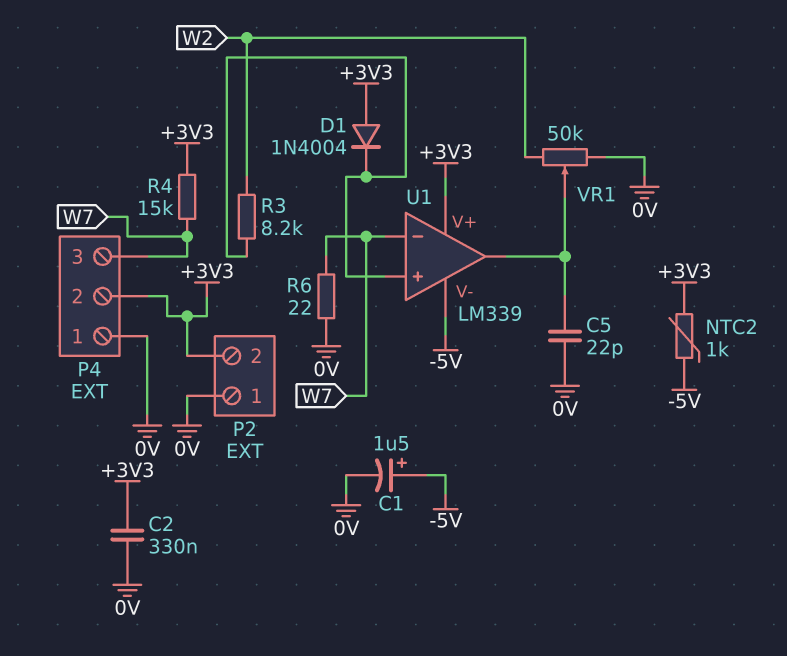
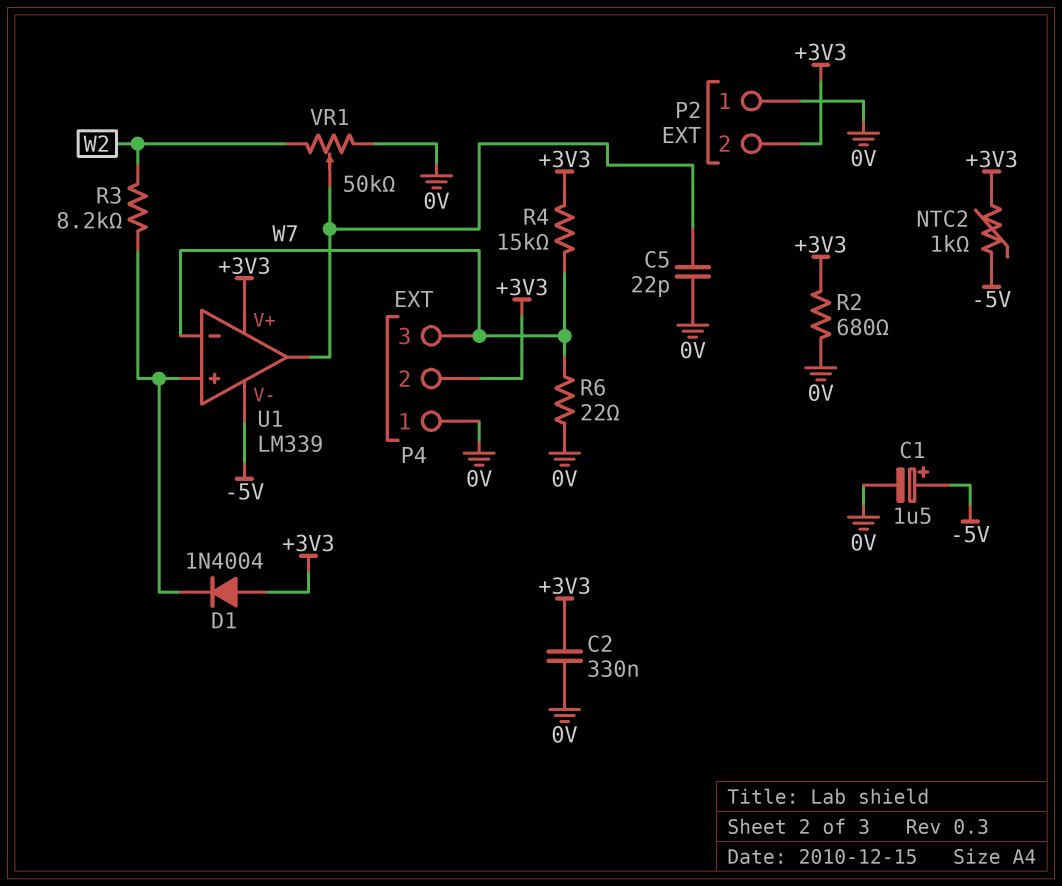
R2: none -> 680 (+3V3, 0V)

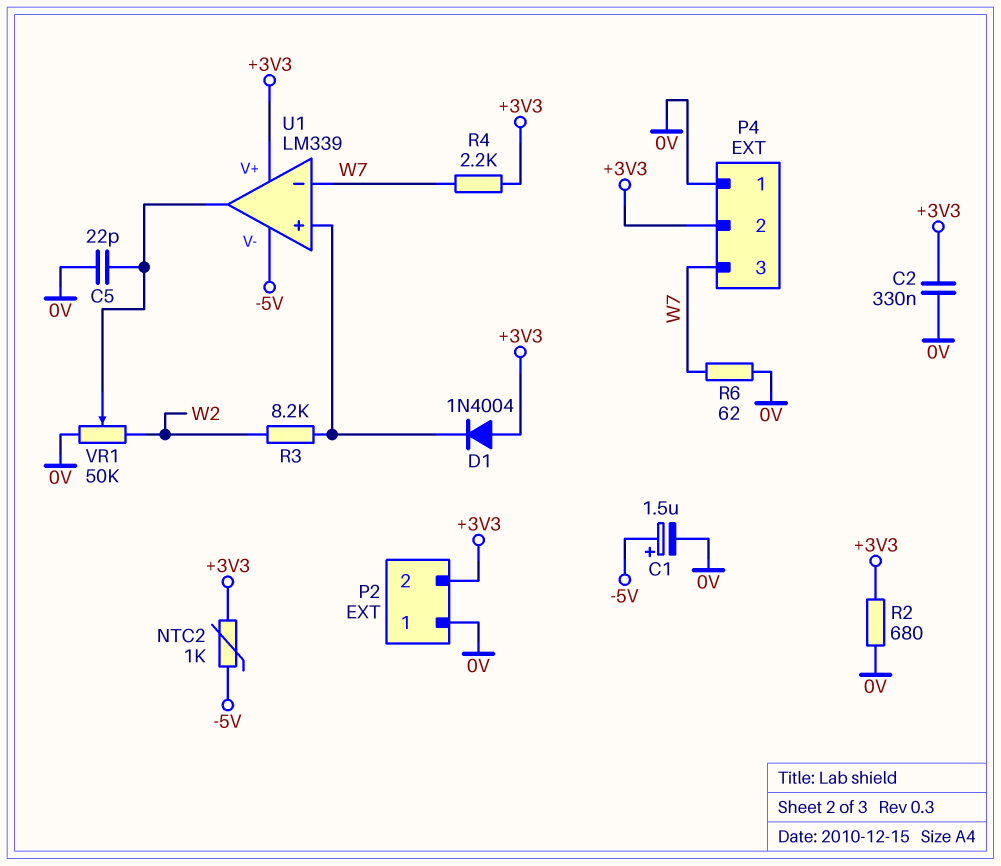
R4: 15k (+3V3, W7) -> 2.2k (+3V3, W7)
R6: 22 (0V, W7) -> 62 (0V, W7)

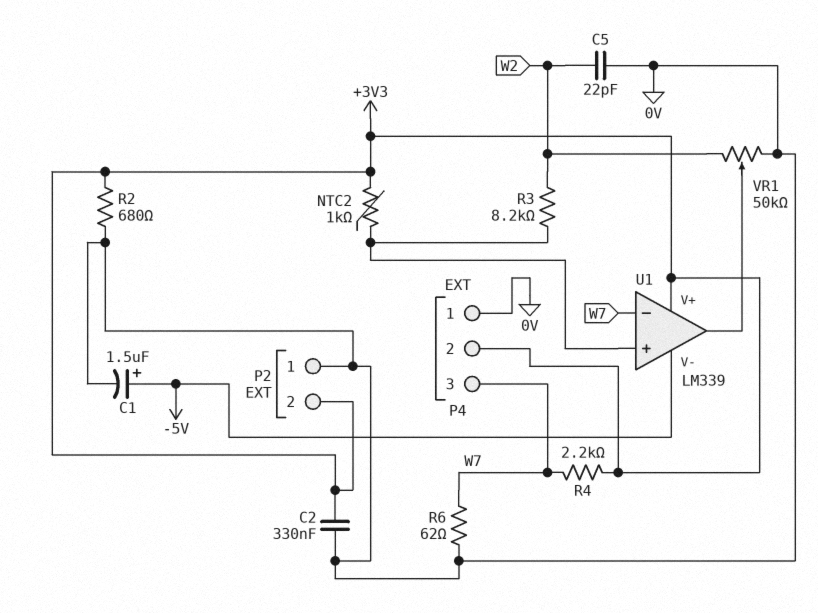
C5: 22pF (0V, U1/out) -> 22pF (0V, W2)
D1: diode 1N4004 (A +3V3, K U1/in+) -> none
NTC2: 1k (+3V3, -5V) -> 1k (+3V3, U1/in+)

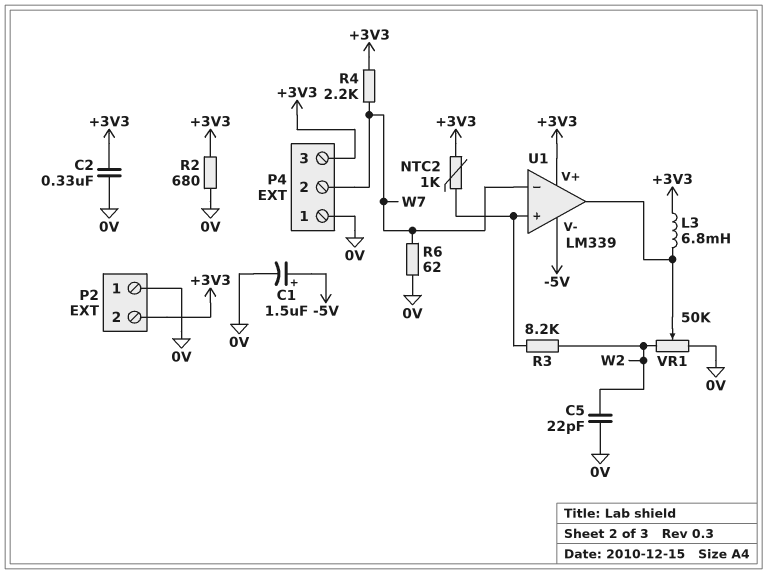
L3: none -> 6.8mH (+3V3, U1/out)
P4 pin 2: +3V3 -> W7
P4 pin 3: W7 -> +3V3

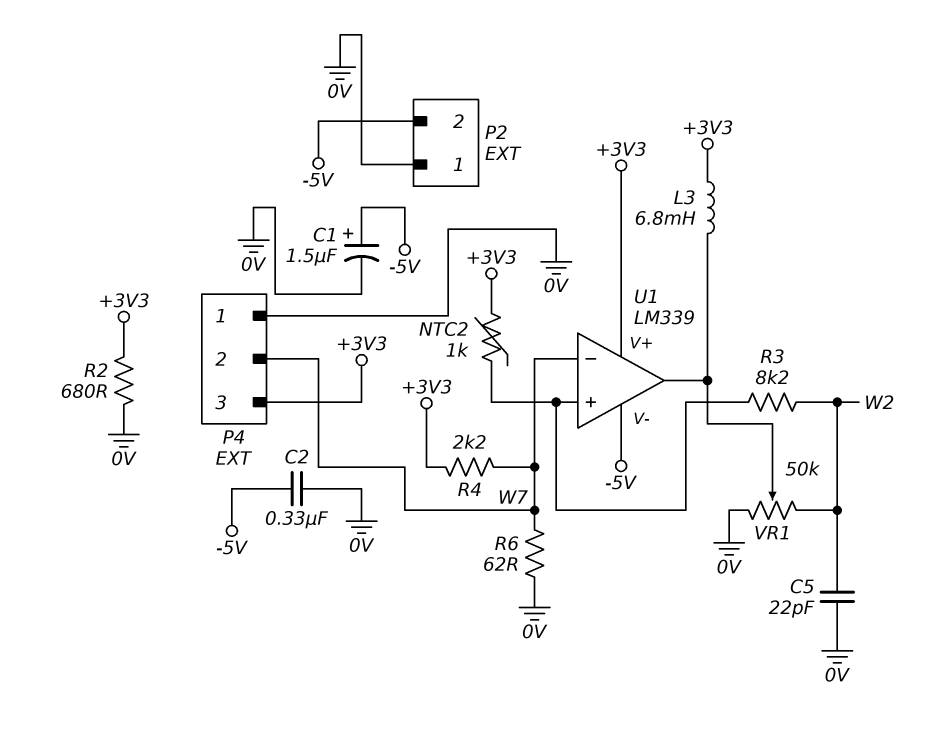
C2: 330nF (+3V3, 0V) -> 330nF (-5V, 0V)
P2 pin 2: +3V3 -> -5V

